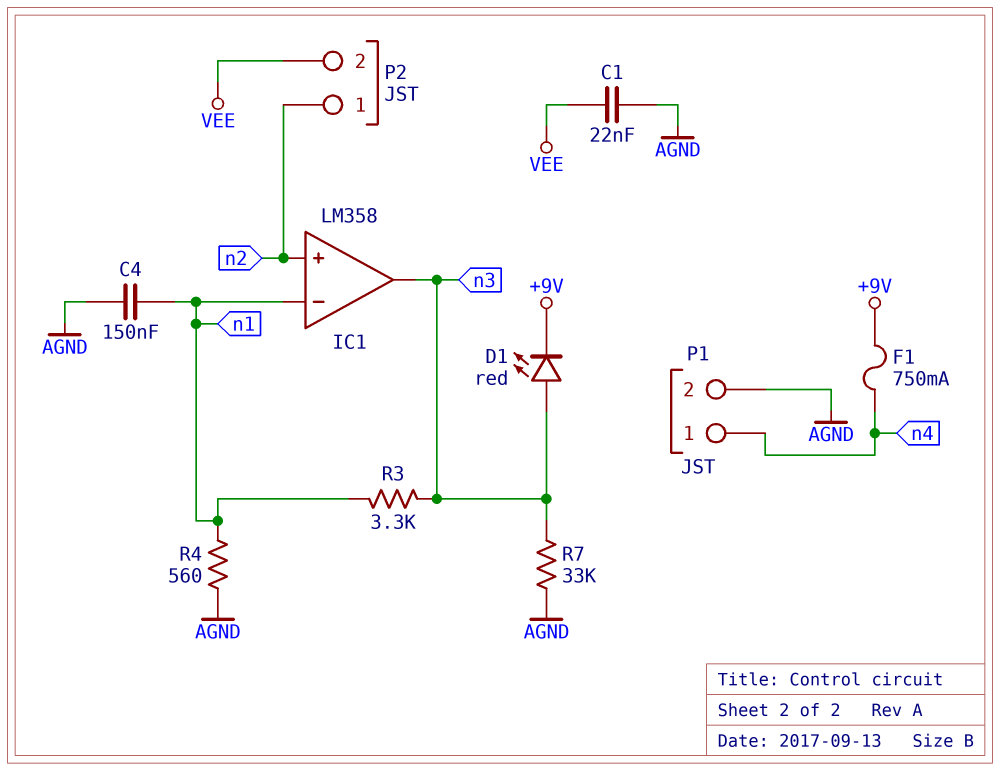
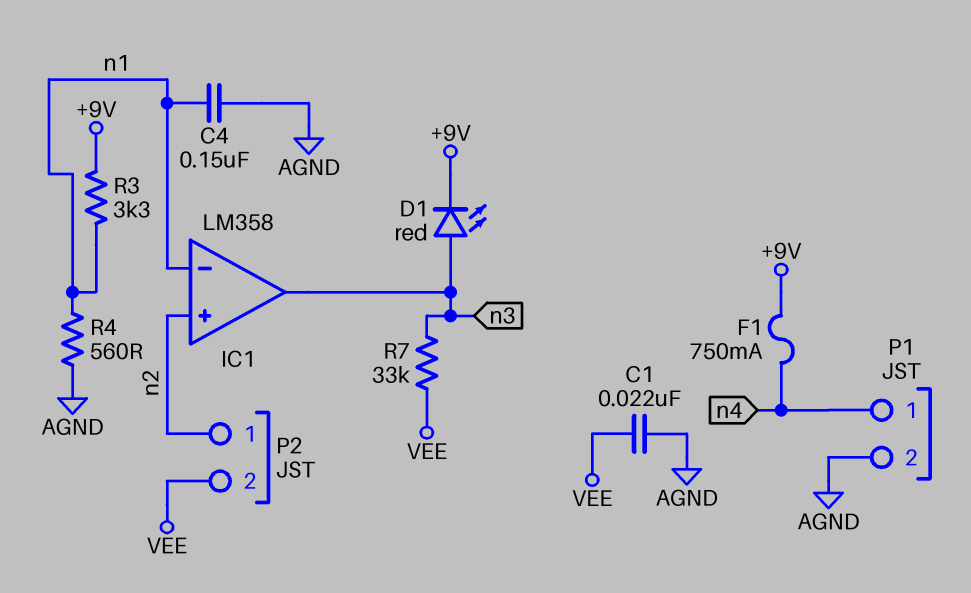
R3: 3.3k (n1, n3) -> 3.3k (+9V, n1)
R7: 33k (AGND, n3) -> 33k (VEE, n3)

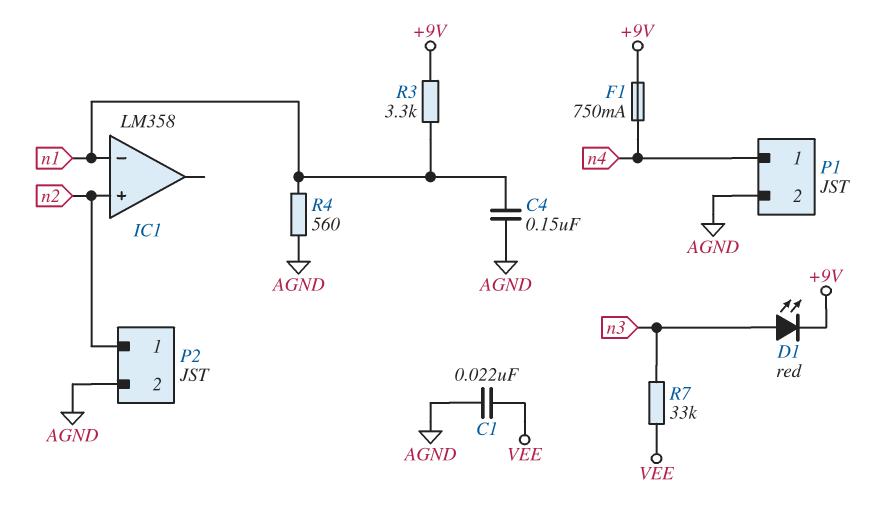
IC1 pin out: n3 -> none
P2 pin 2: VEE -> AGND

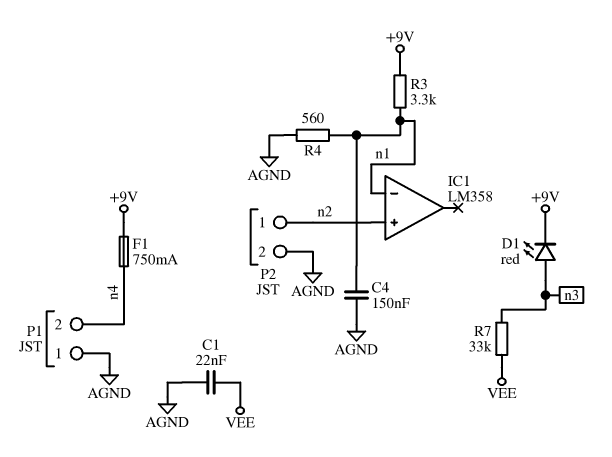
P1 pin 1: n4 -> AGND
P1 pin 2: AGND -> n4

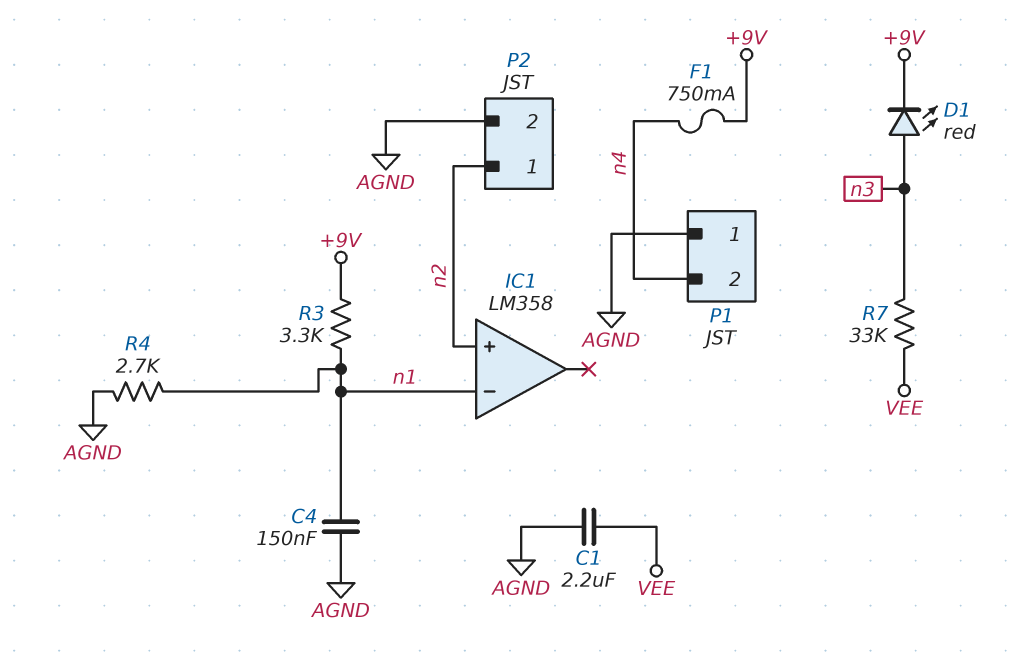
C1: 22nF (AGND, VEE) -> 2.2uF (AGND, VEE)
R4: 560 (AGND, n1) -> 2.7k (AGND, n1)

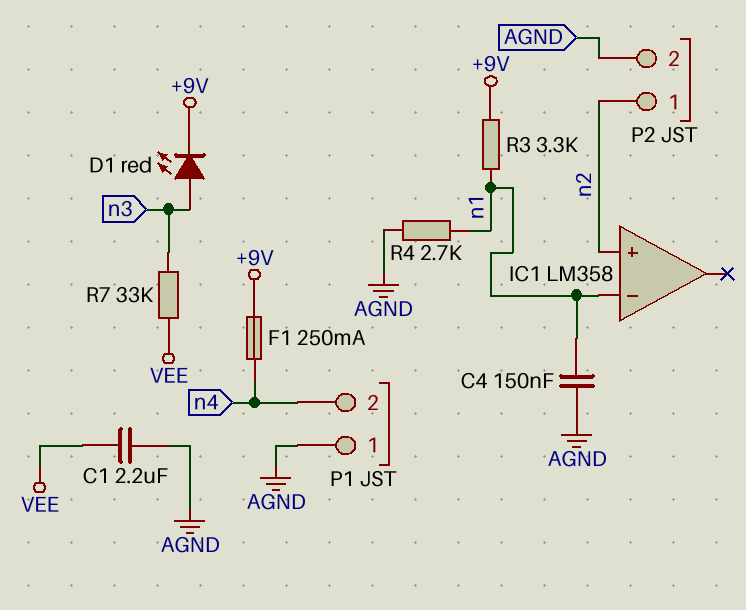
F1: 750mA (+9V, n4) -> 250mA (+9V, n4)

